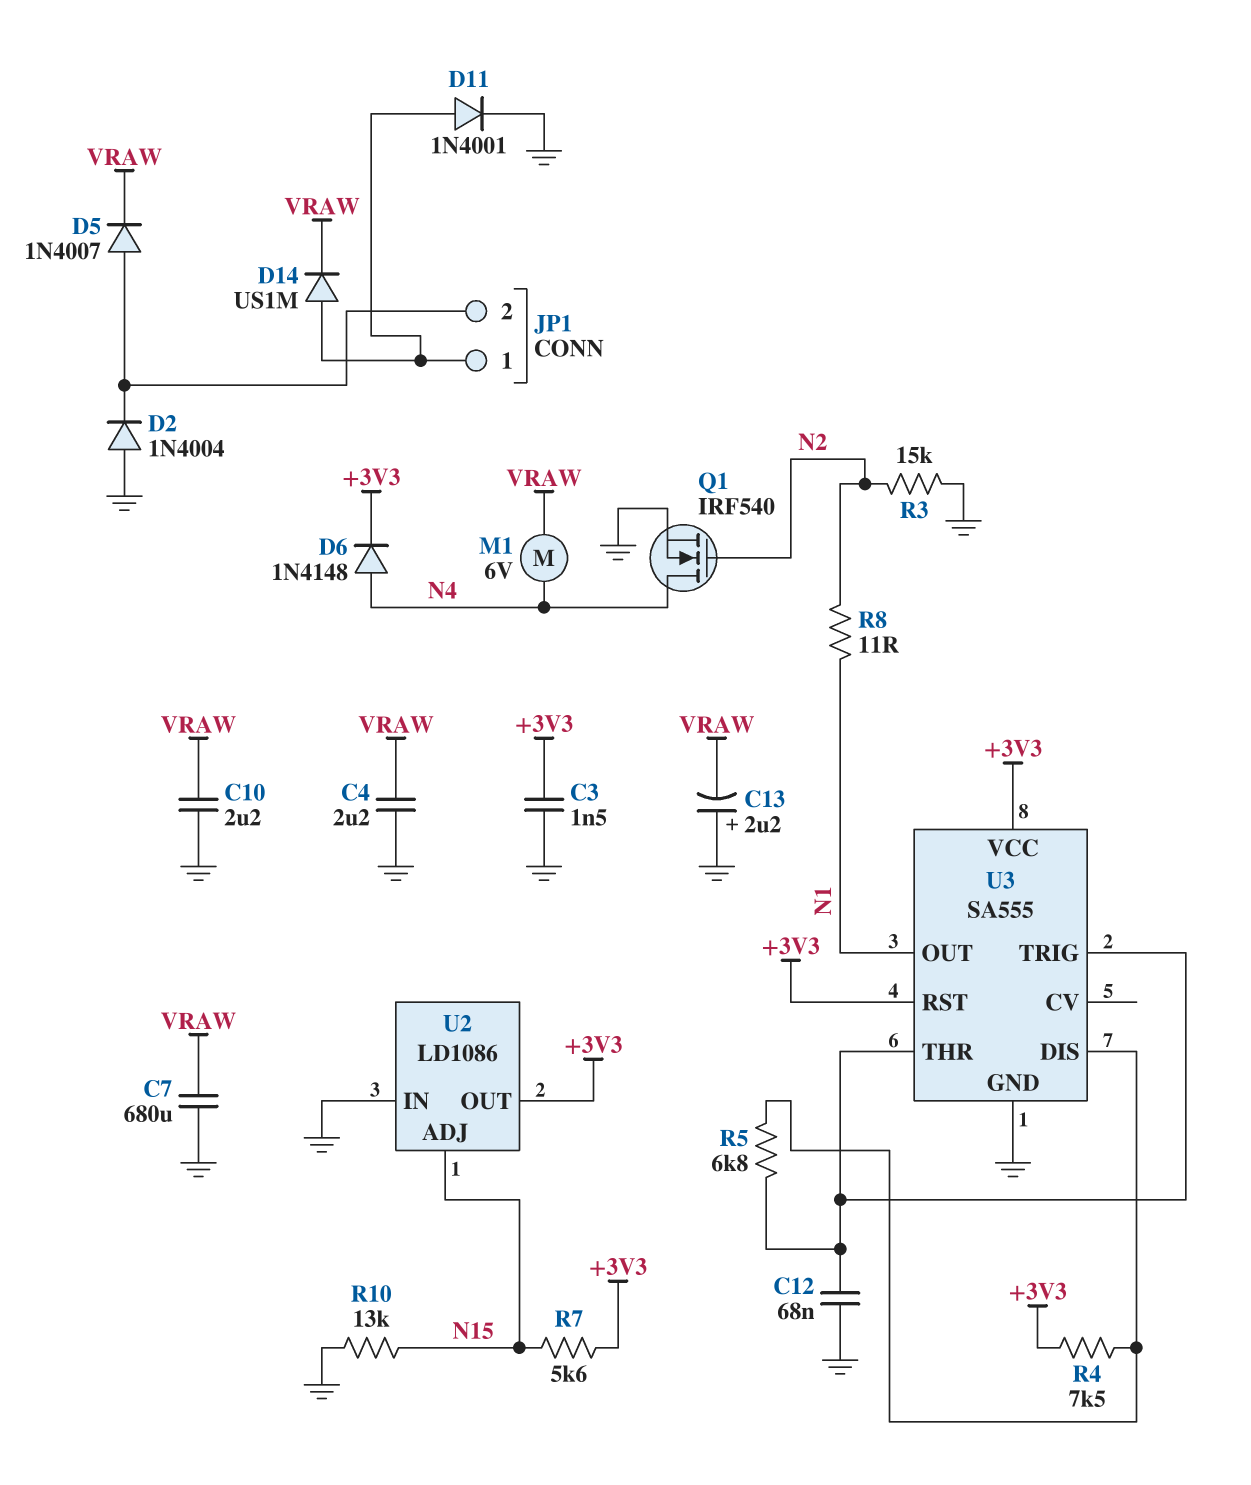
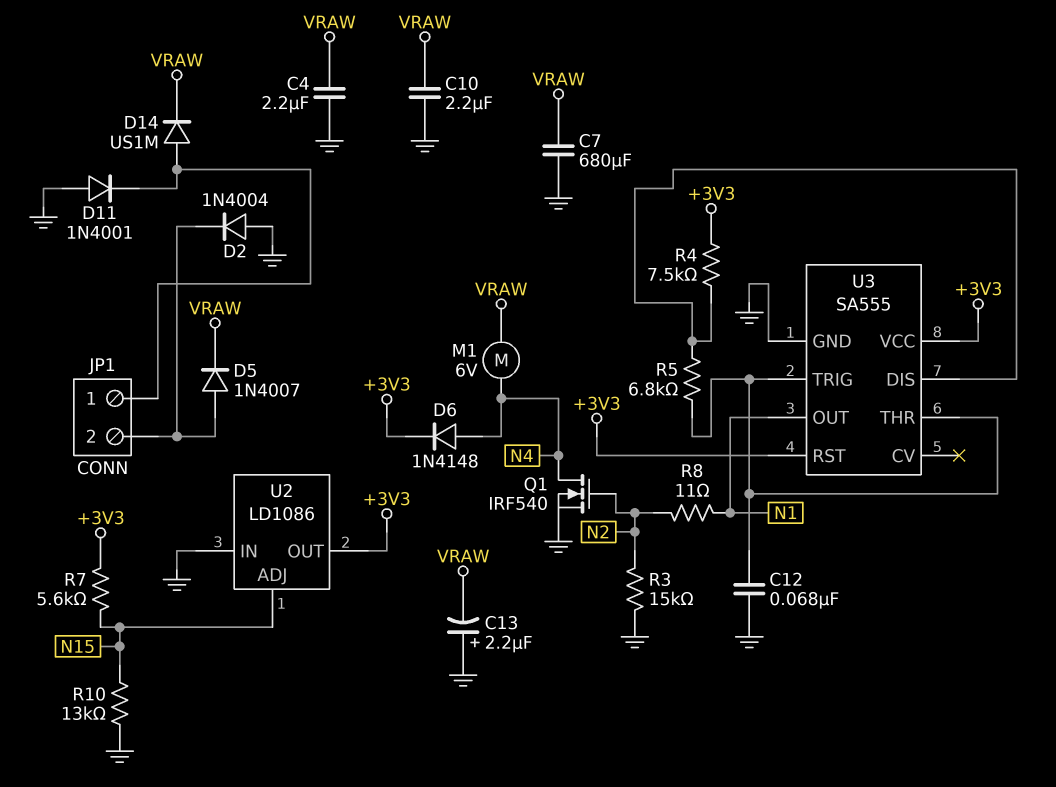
C3: 1.5nF (+3V3, GND) -> none
D11: diode 1N4001 (A JP1/1, K GND) -> diode 1N4001 (A GND, K JP1/1)

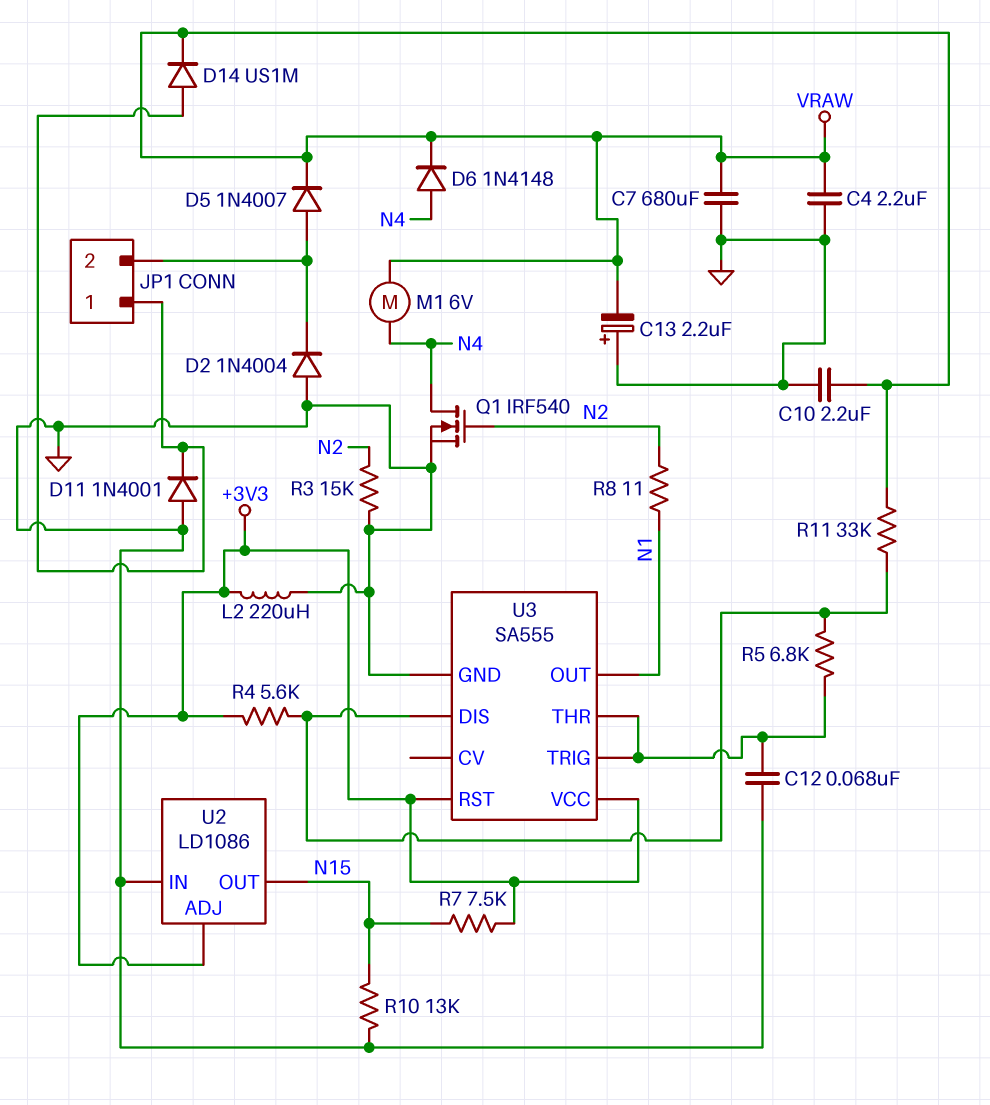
D6: diode 1N4148 (A N4, K +3V3) -> diode 1N4148 (A N4, K VRAW)
L2: none -> 220uH (+3V3, GND)
R4: 7.5k (+3V3, U3/DIS) -> 5.6k (+3V3, U3/DIS)
R7: 5.6k (+3V3, N15) -> 7.5k (+3V3, N15)
R11: none -> 33k (U3/DIS, VRAW)
U2 pin ADJ: N15 -> +3V3
U2 pin OUT: +3V3 -> N15

